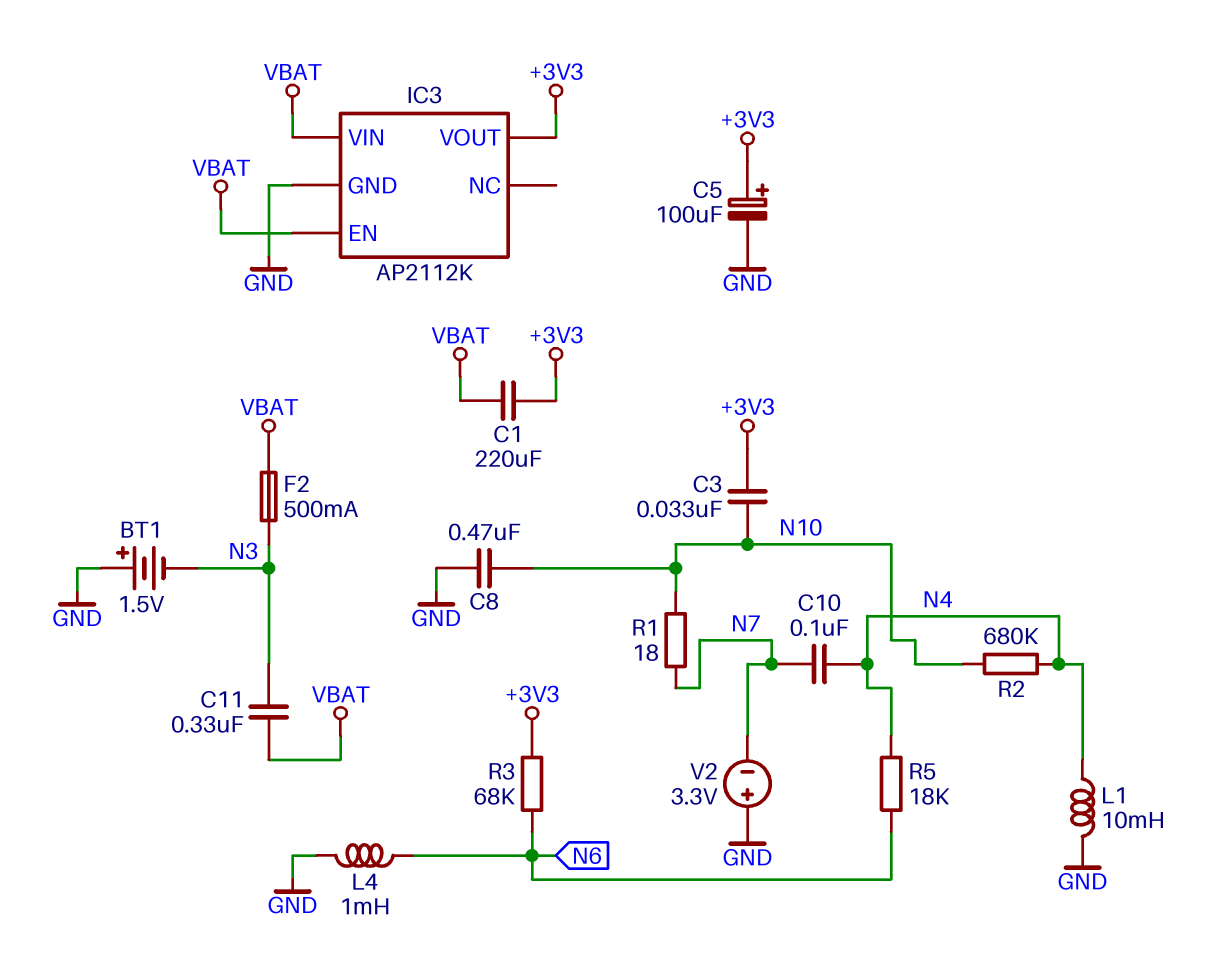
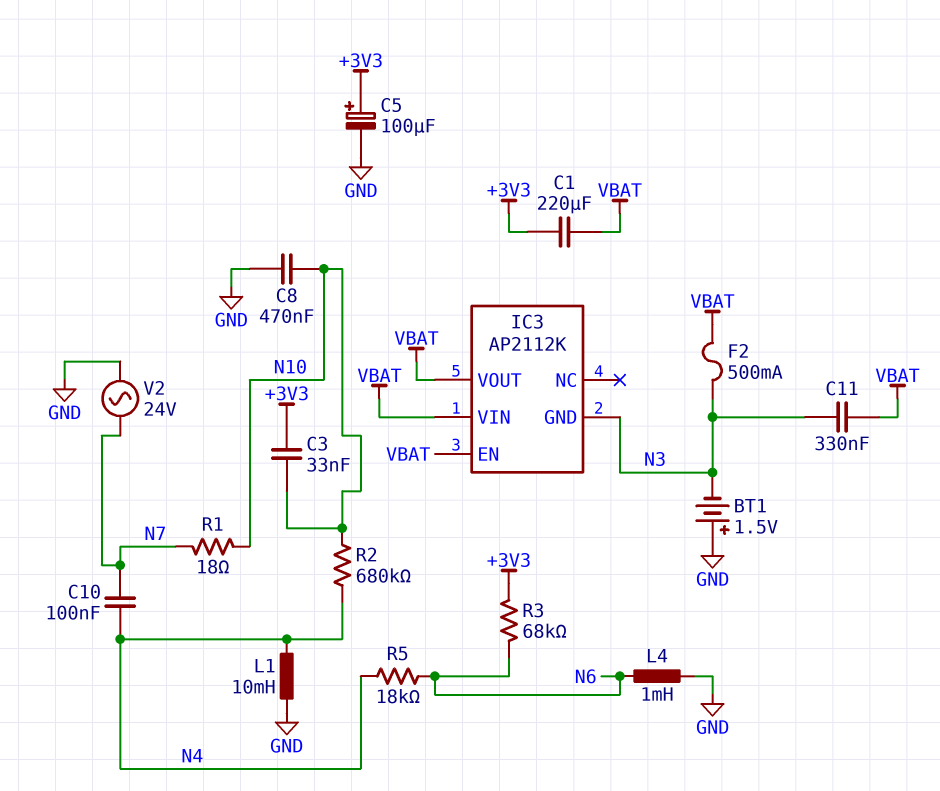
IC3 pin GND: GND -> N3
IC3 pin VOUT: +3V3 -> VBAT
V2: 3.3V (plus GND, minus N7) -> AC 24V (GND, N7)

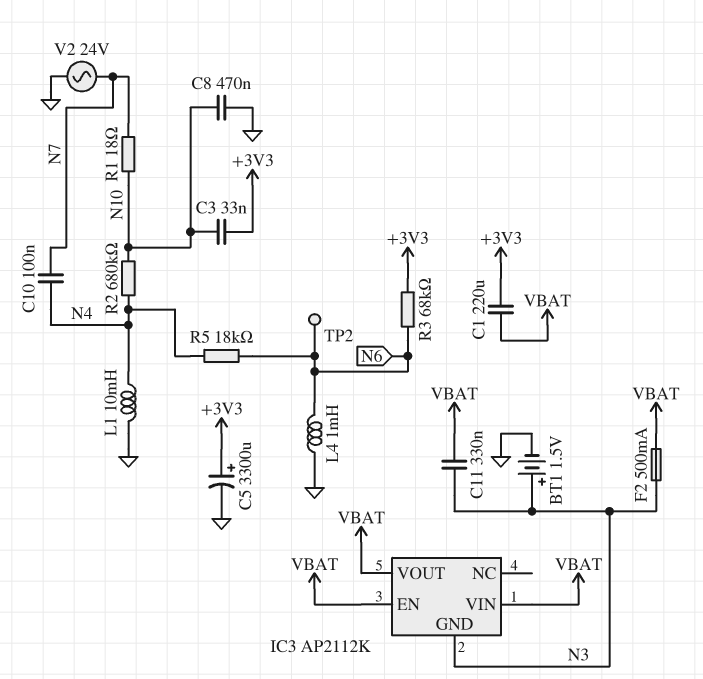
BT1: 1.5V (plus GND, minus N3) -> 1.5V (plus N3, minus GND)
C5: 100uF (plus +3V3, minus GND) -> 3300uF (plus +3V3, minus GND)
TP2: none -> test point (N6)

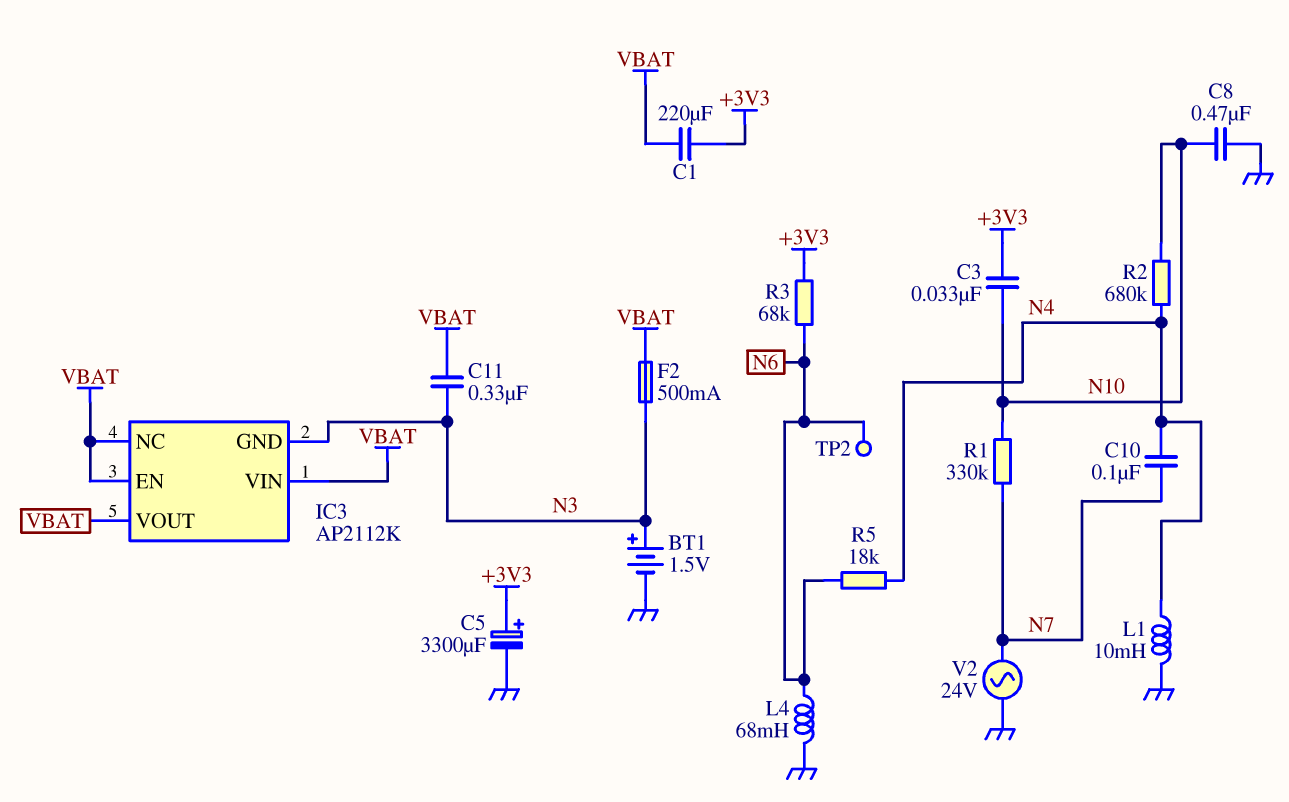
IC3 pin NC: none -> VBAT
L4: 1mH (GND, N6) -> 68mH (GND, N6)
R1: 18 (N7, N10) -> 330k (N7, N10)

